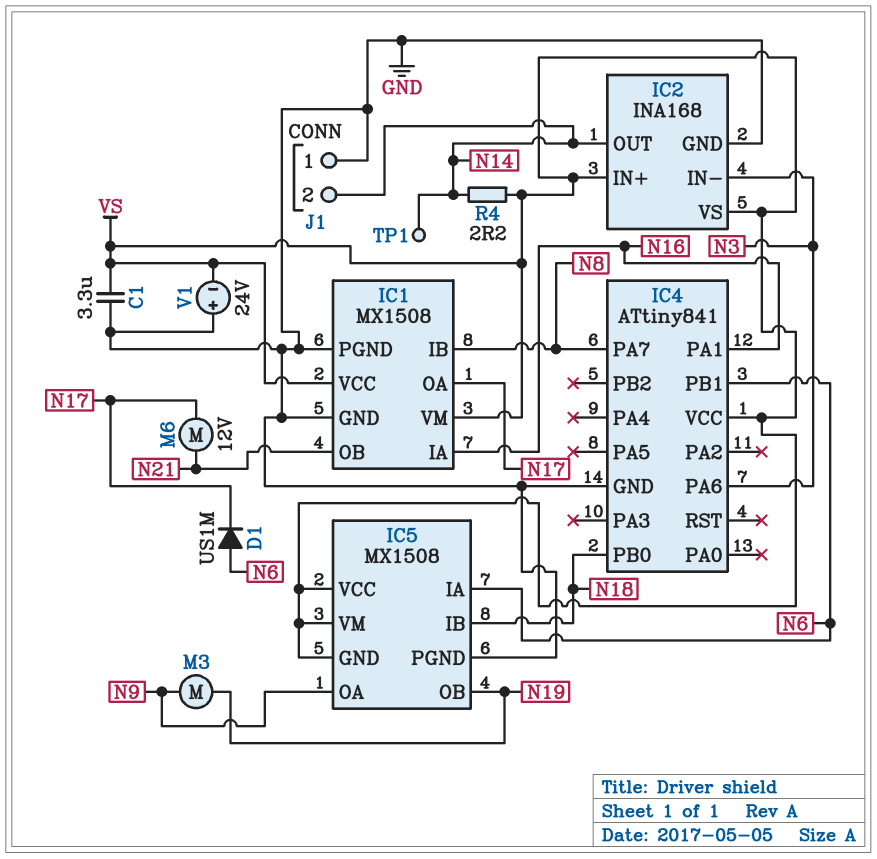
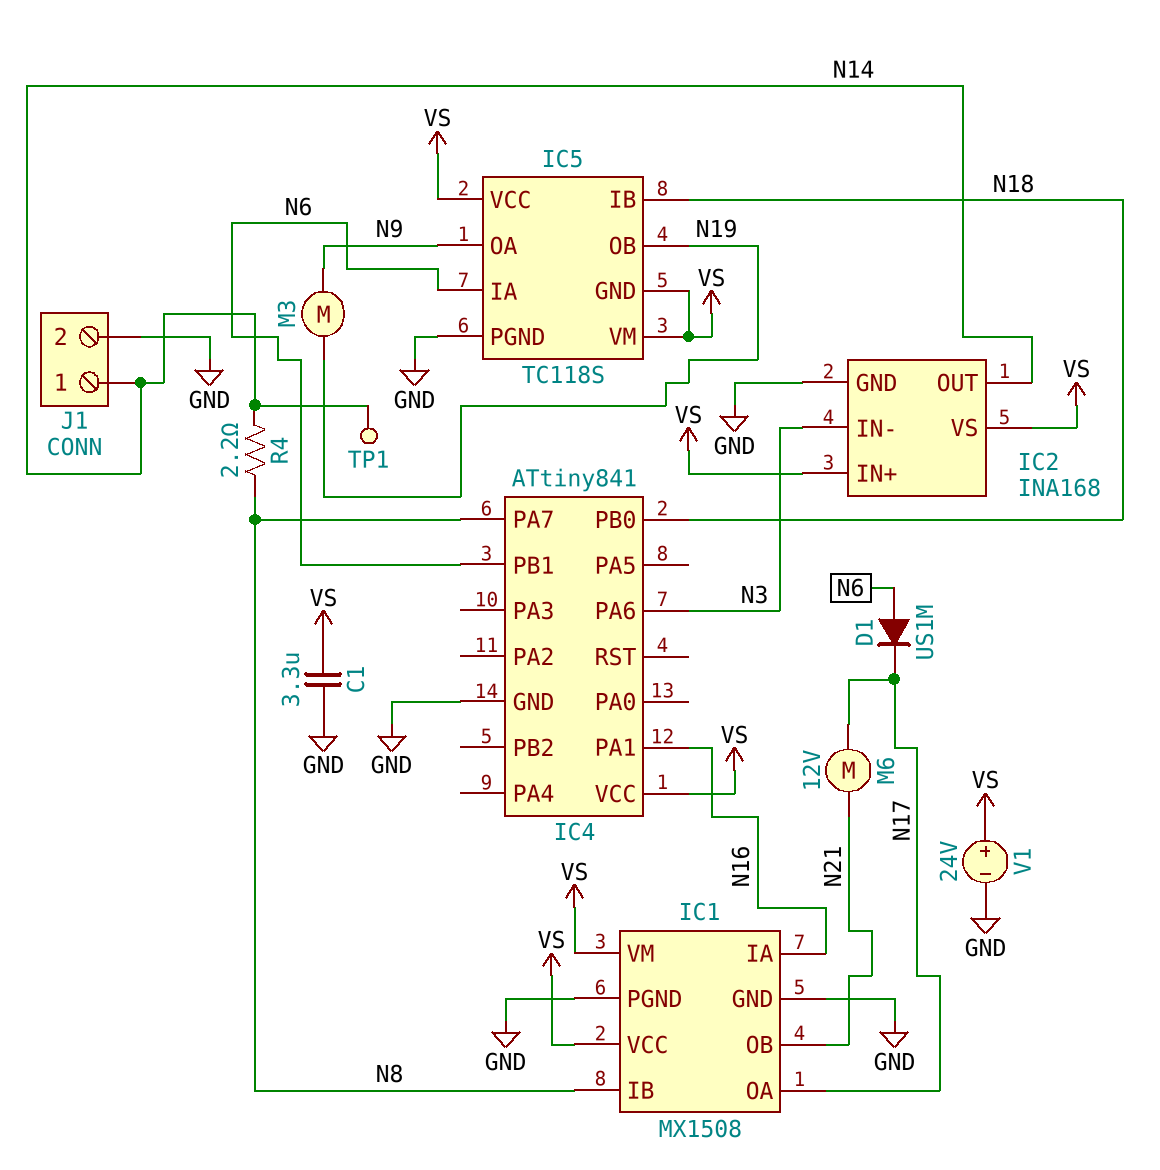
IC5: MX1508 -> TC118S
J1 pin 1: GND -> N14
J1 pin 2: N14 -> GND
R4: 2.2 (N14, VS) -> 2.2 (N8, N14)
V1: 24V (plus GND, minus VS) -> 24V (plus VS, minus GND)

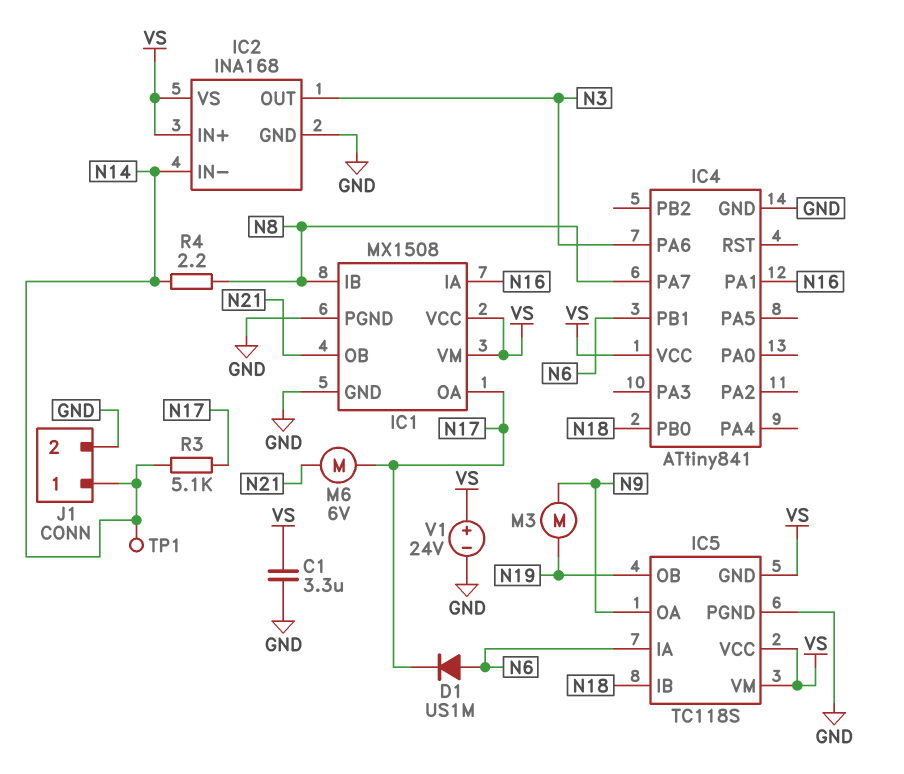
IC2 pin IN-: N3 -> N14
IC2 pin OUT: N14 -> N3
M6: motor 12V (N17, N21) -> motor 6V (N17, N21)
R3: none -> 5.1k (N14, N17)

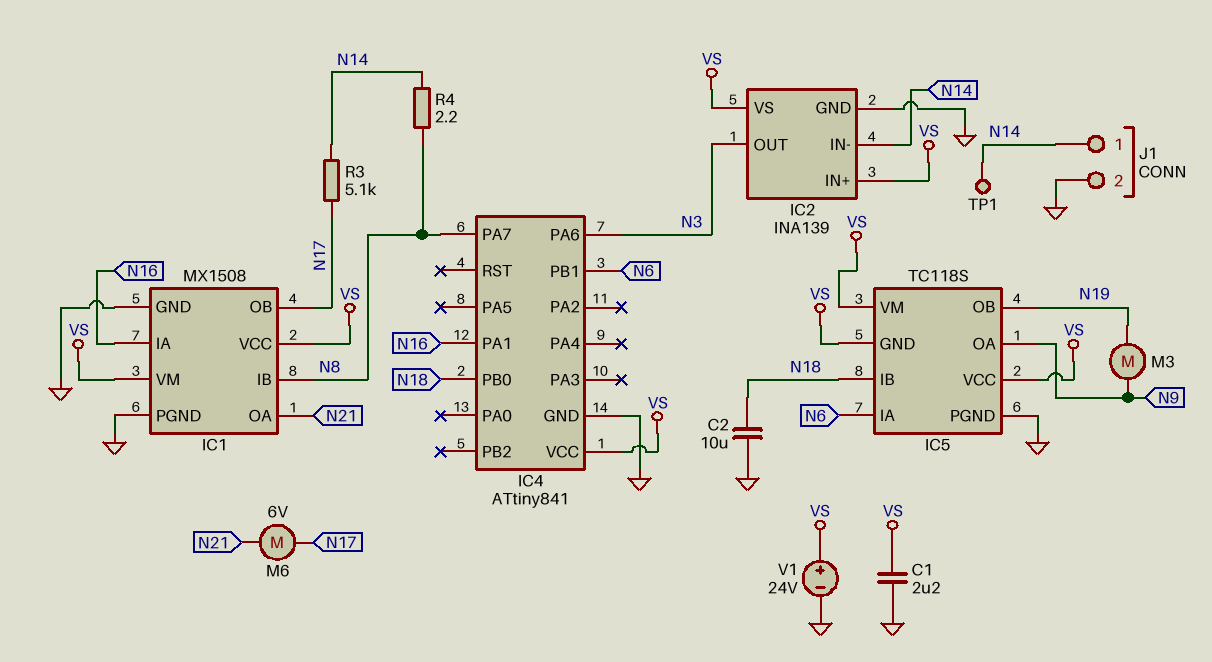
C1: 3.3uF (GND, VS) -> 2.2uF (GND, VS)
C2: none -> 10uF (GND, N18)
D1: diode US1M (A N6, K N17) -> none
IC1 pin OA: N17 -> N21
IC1 pin OB: N21 -> N17
IC2: INA168 -> INA139

